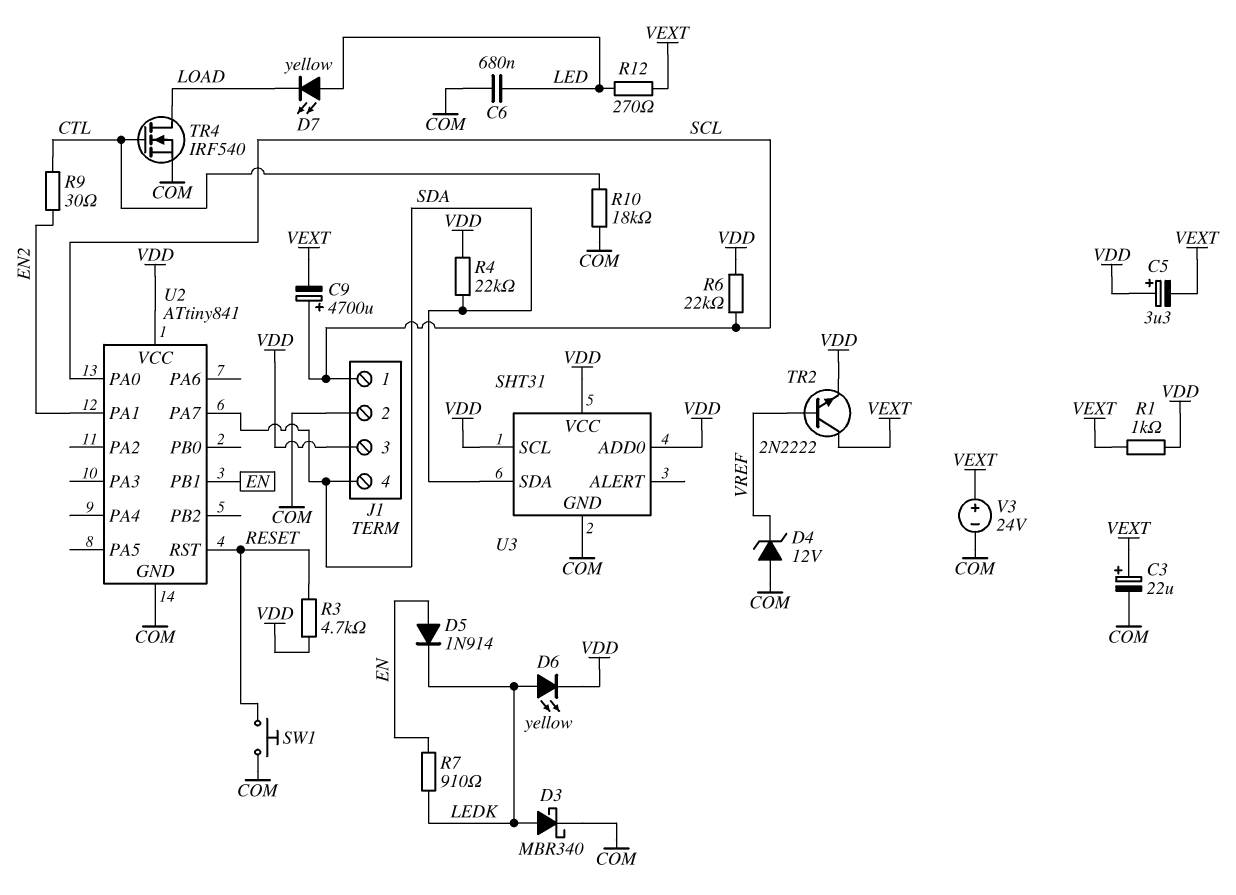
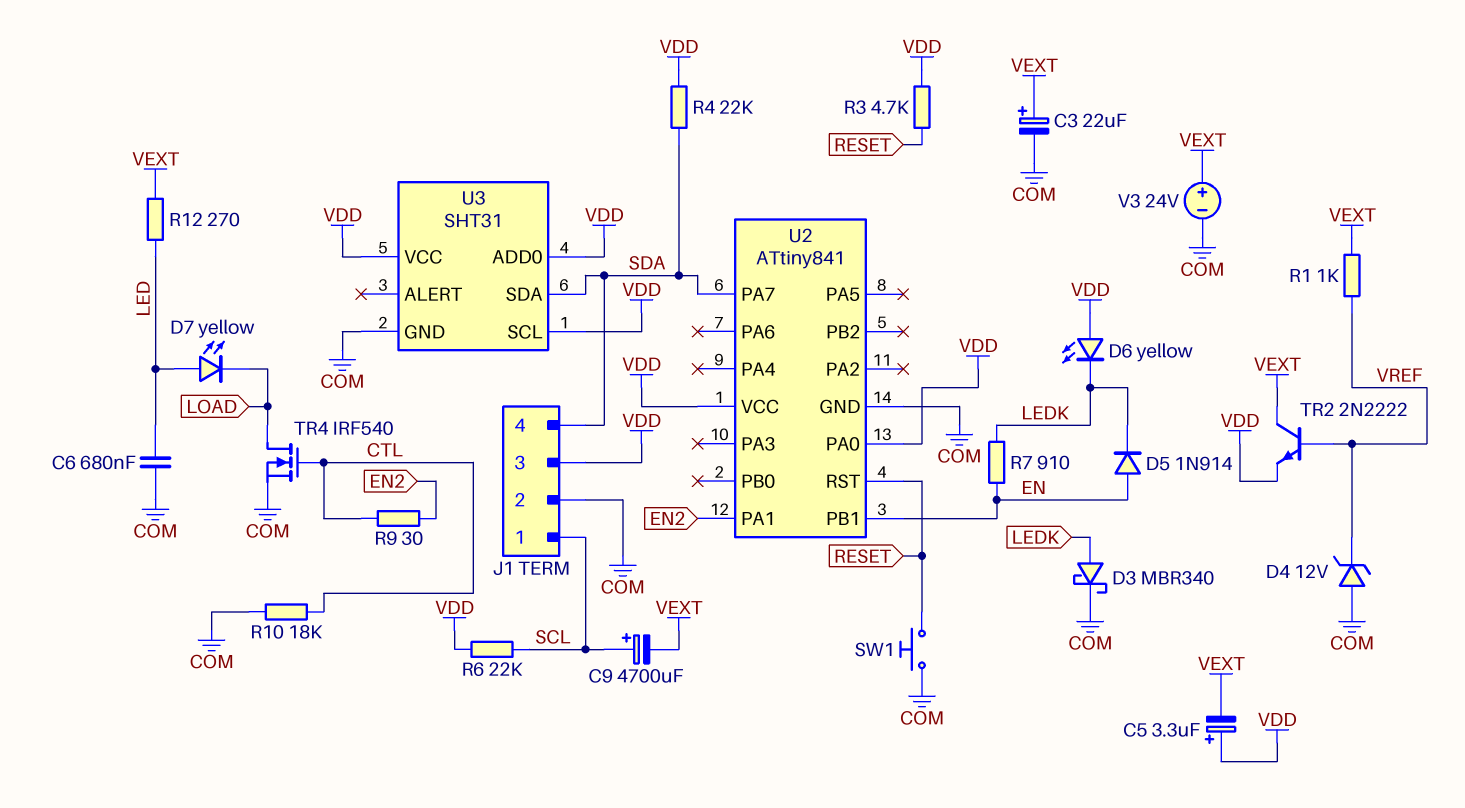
D6: LED yellow (A LEDK, K VDD) -> LED yellow (A VDD, K LEDK)
R1: 1k (VDD, VEXT) -> 1k (VEXT, VREF)
U2 pin PA0: SCL -> VDD

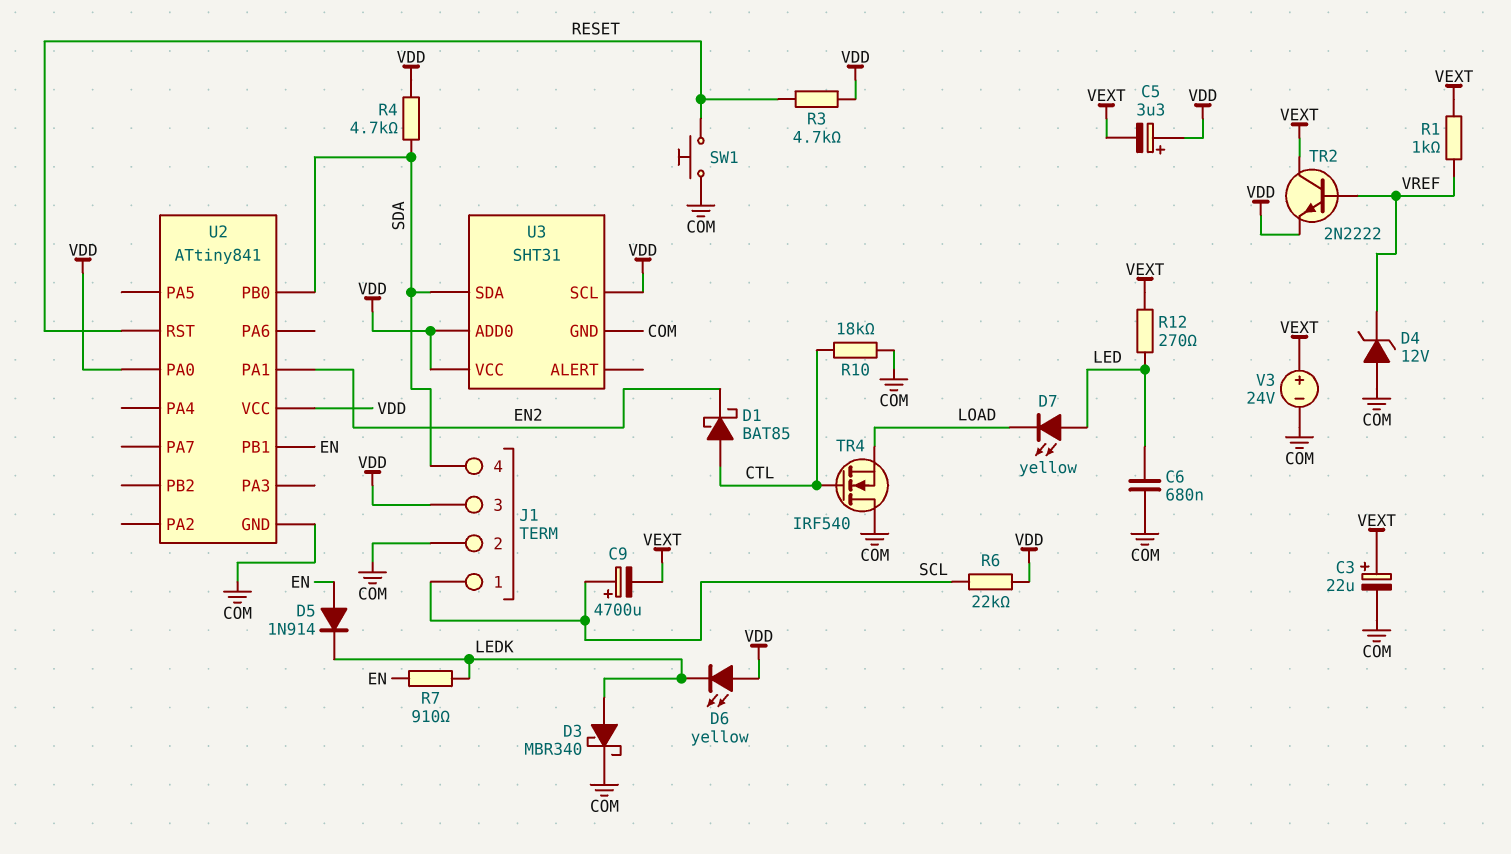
D1: none -> schottky BAT85 (A CTL, K EN2)
R4: 22k (SDA, VDD) -> 4.7k (SDA, VDD)
R9: 30 (CTL, EN2) -> none
TR4: NMOS IRF540 (G CTL, D LOAD, S COM) -> NMOS IRF540 (G CTL, D COM, S LOAD)
U2 pin PA7: SDA -> none
U2 pin PB0: none -> SDA

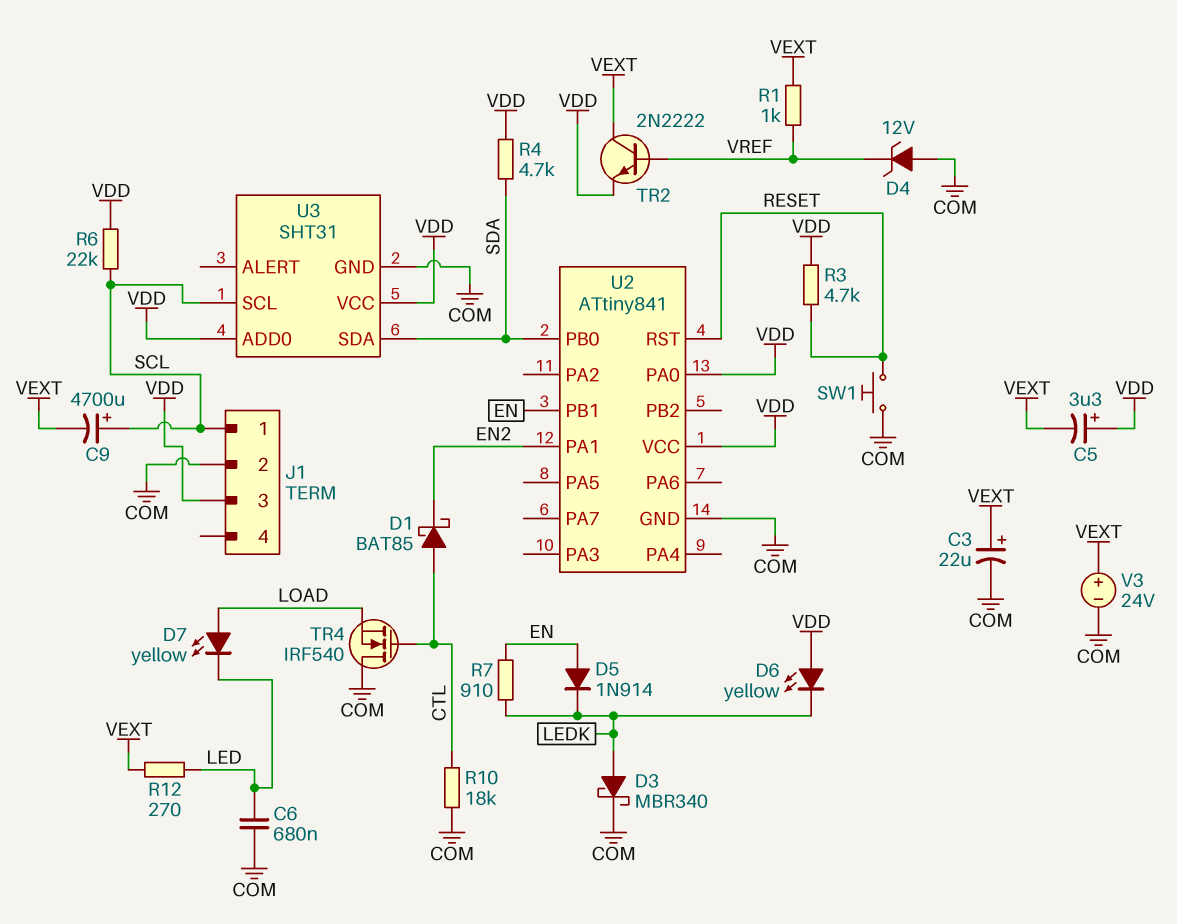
D7: LED yellow (A LED, K LOAD) -> LED yellow (A LOAD, K LED)
J1 pin 4: SDA -> none
U3 pin SCL: VDD -> SCL

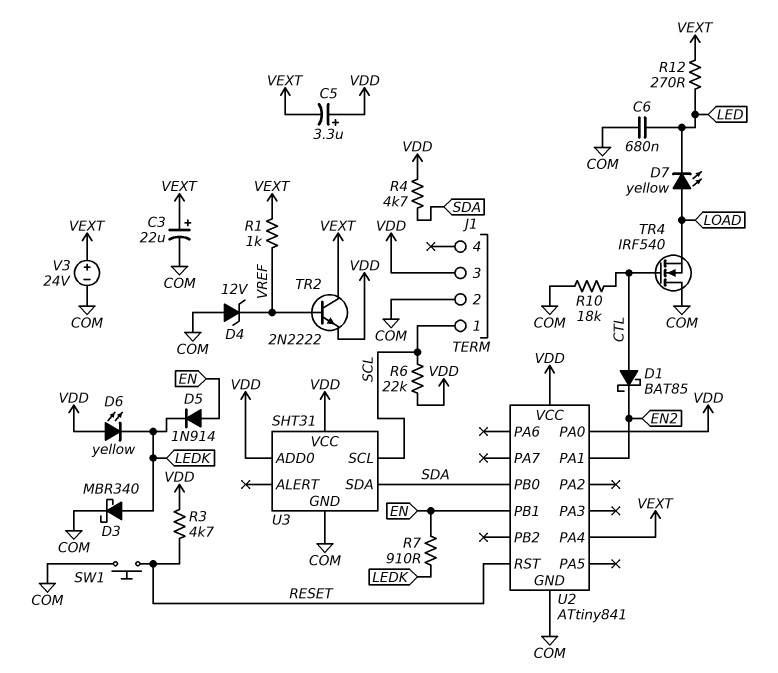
C9: 4700uF (plus SCL, minus VEXT) -> none
U2 pin PA4: none -> VEXT

